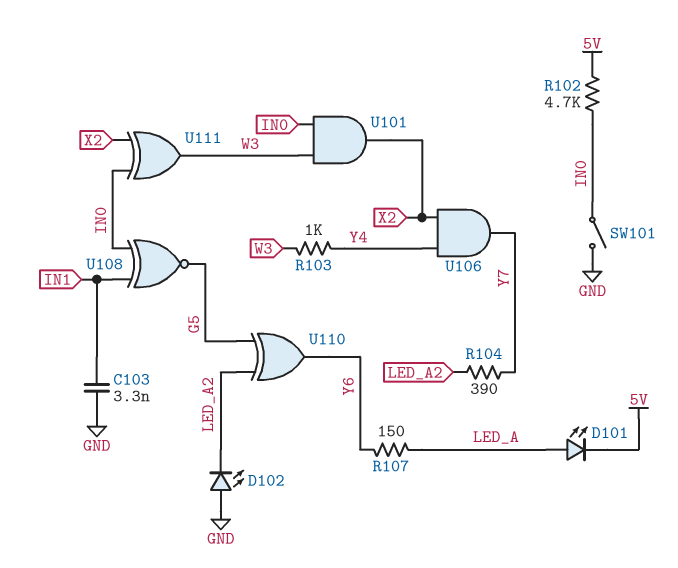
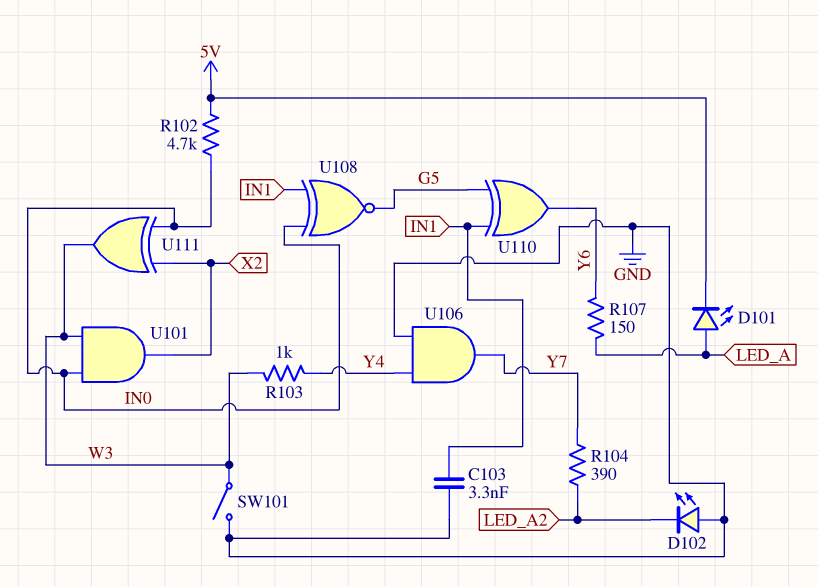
SW101: switch (GND, IN0) -> switch (GND, W3)
U106: AND (in X2, in Y4, out Y7) -> AND (in GND, in Y4, out Y7)
U110: XOR (in G5, in LED_A2, out Y6) -> XOR (in G5, in IN1, out Y6)

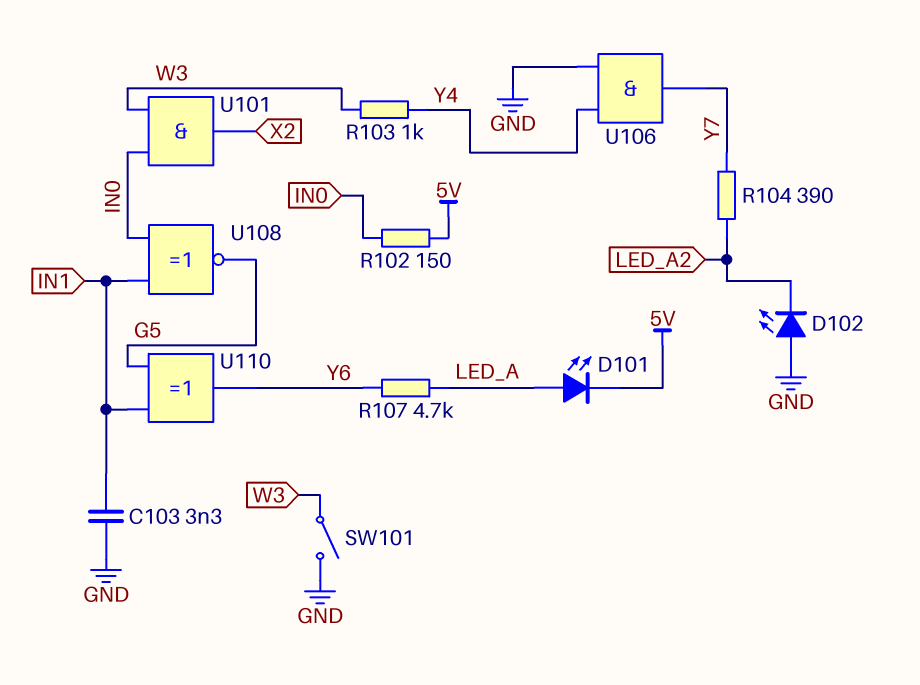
R102: 4.7k (5V, IN0) -> 150 (5V, IN0)
R107: 150 (LED_A, Y6) -> 4.7k (LED_A, Y6)
U111: XOR (in IN0, in X2, out W3) -> none

